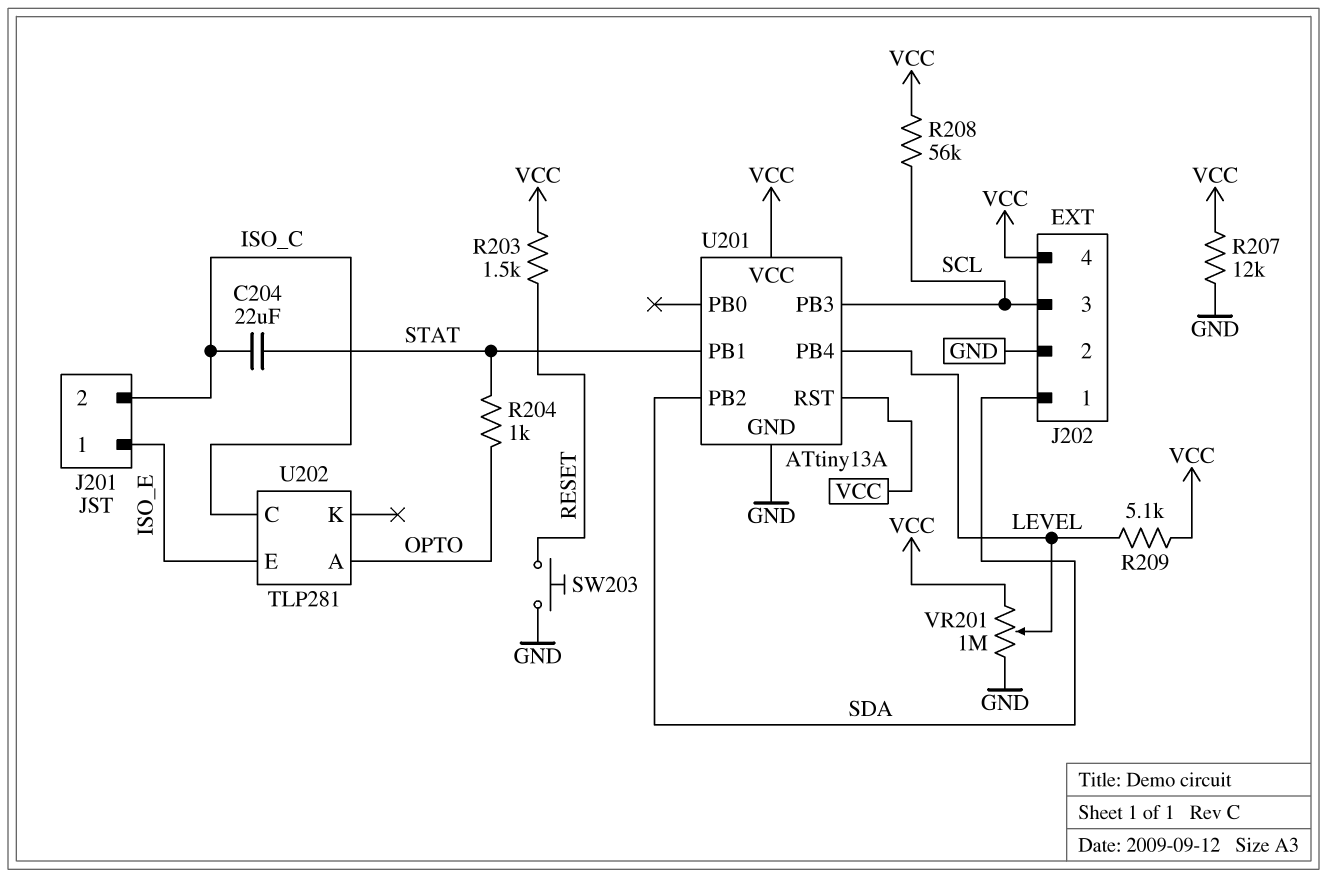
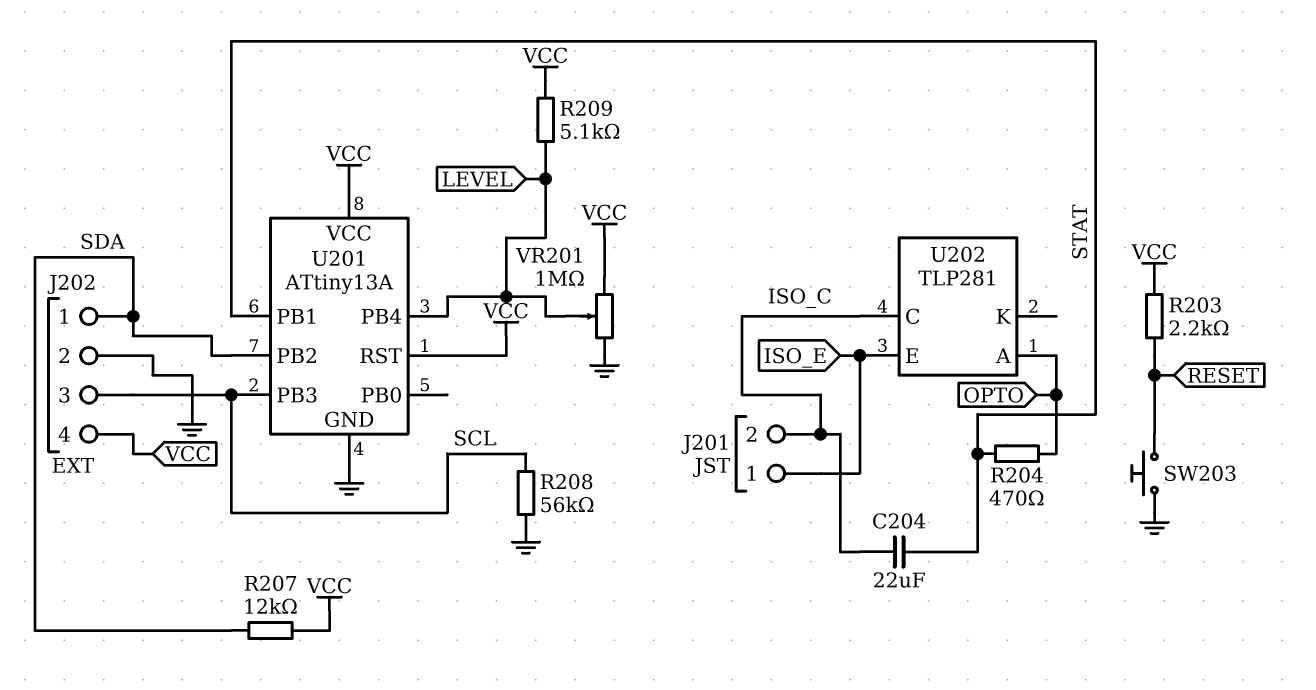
R203: 1.5k (RESET, VCC) -> 2.2k (RESET, VCC)
R204: 1k (OPTO, STAT) -> 470 (OPTO, STAT)
R207: 12k (GND, VCC) -> 12k (SDA, VCC)
R208: 56k (SCL, VCC) -> 56k (GND, SCL)

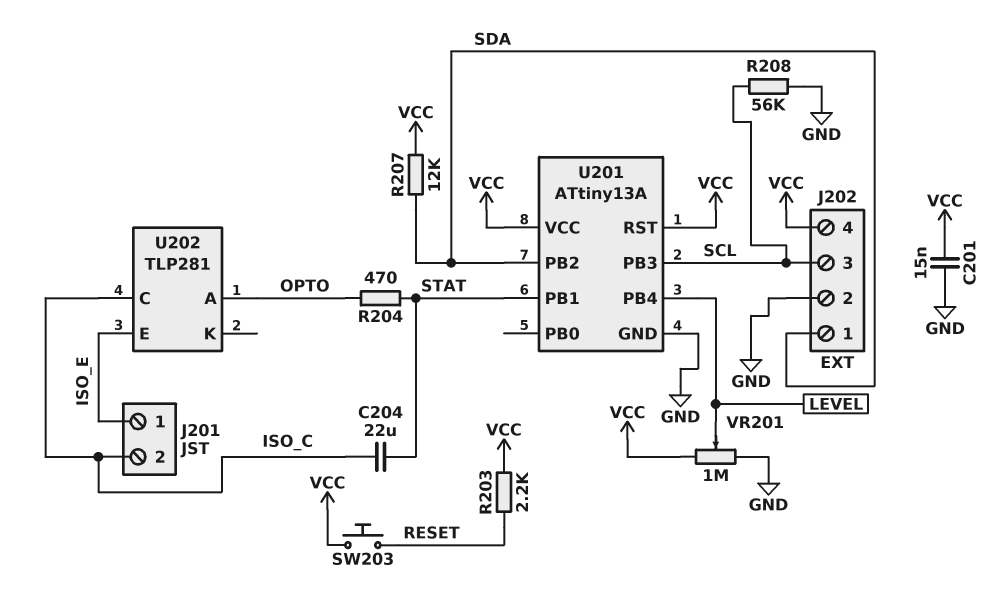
C201: none -> 15nF (GND, VCC)
R209: 5.1k (LEVEL, VCC) -> none
SW203: button (GND, RESET) -> button (RESET, VCC)

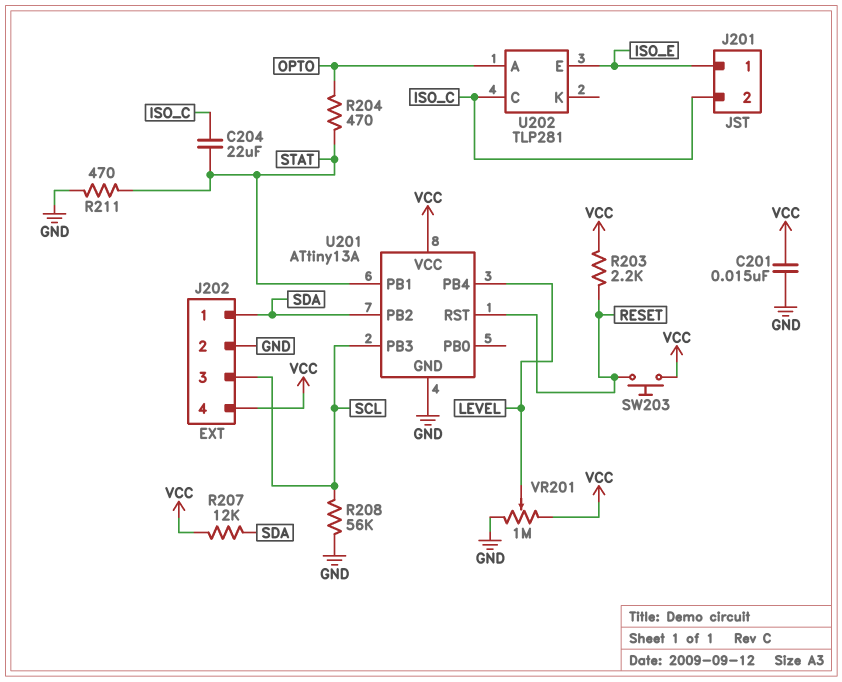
R211: none -> 470 (GND, STAT)
U201 pin RST: VCC -> RESET

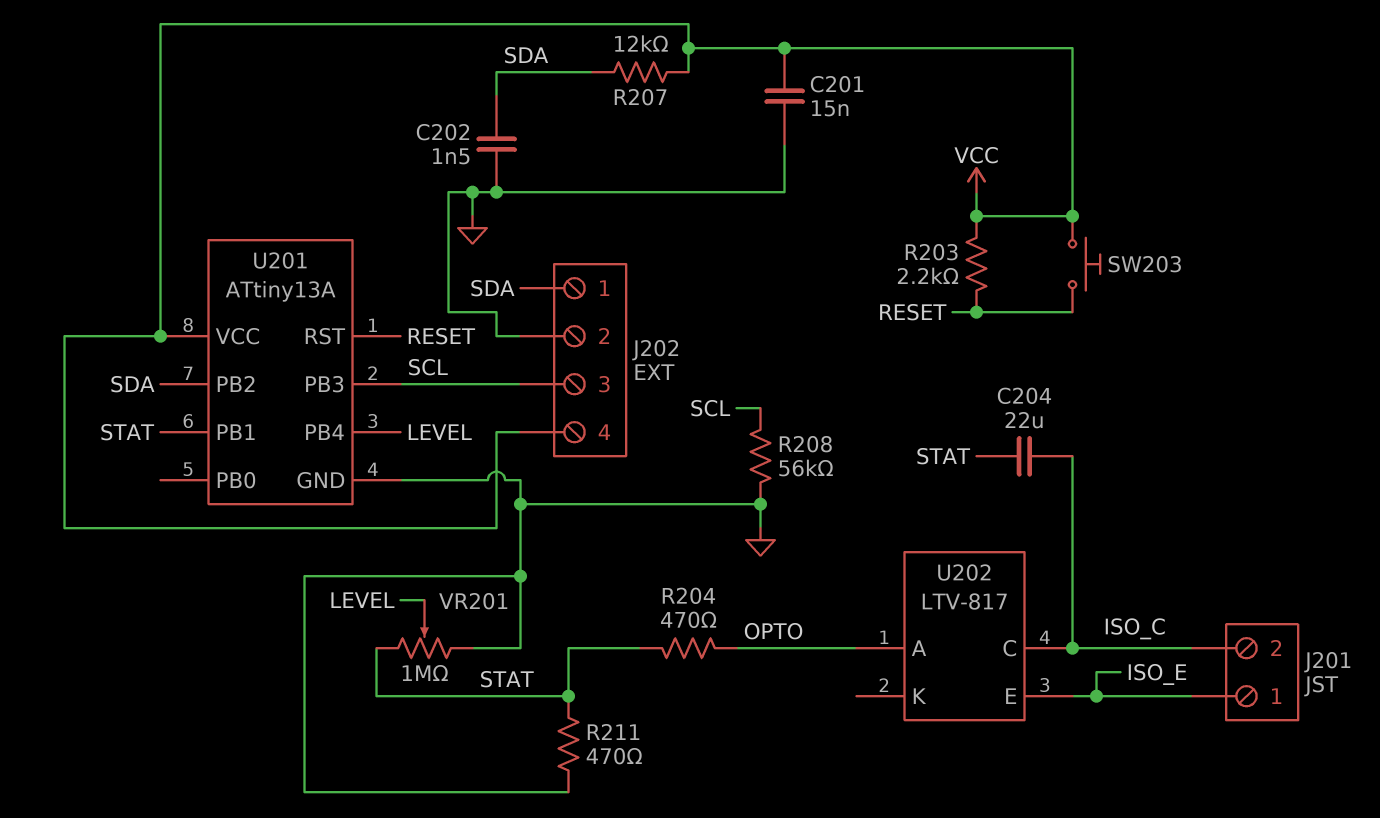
C202: none -> 1.5nF (GND, SDA)
U202: TLP281 -> LTV-817
VR201: 1M (GND, VCC, wiper LEVEL) -> 1M (GND, STAT, wiper LEVEL)

